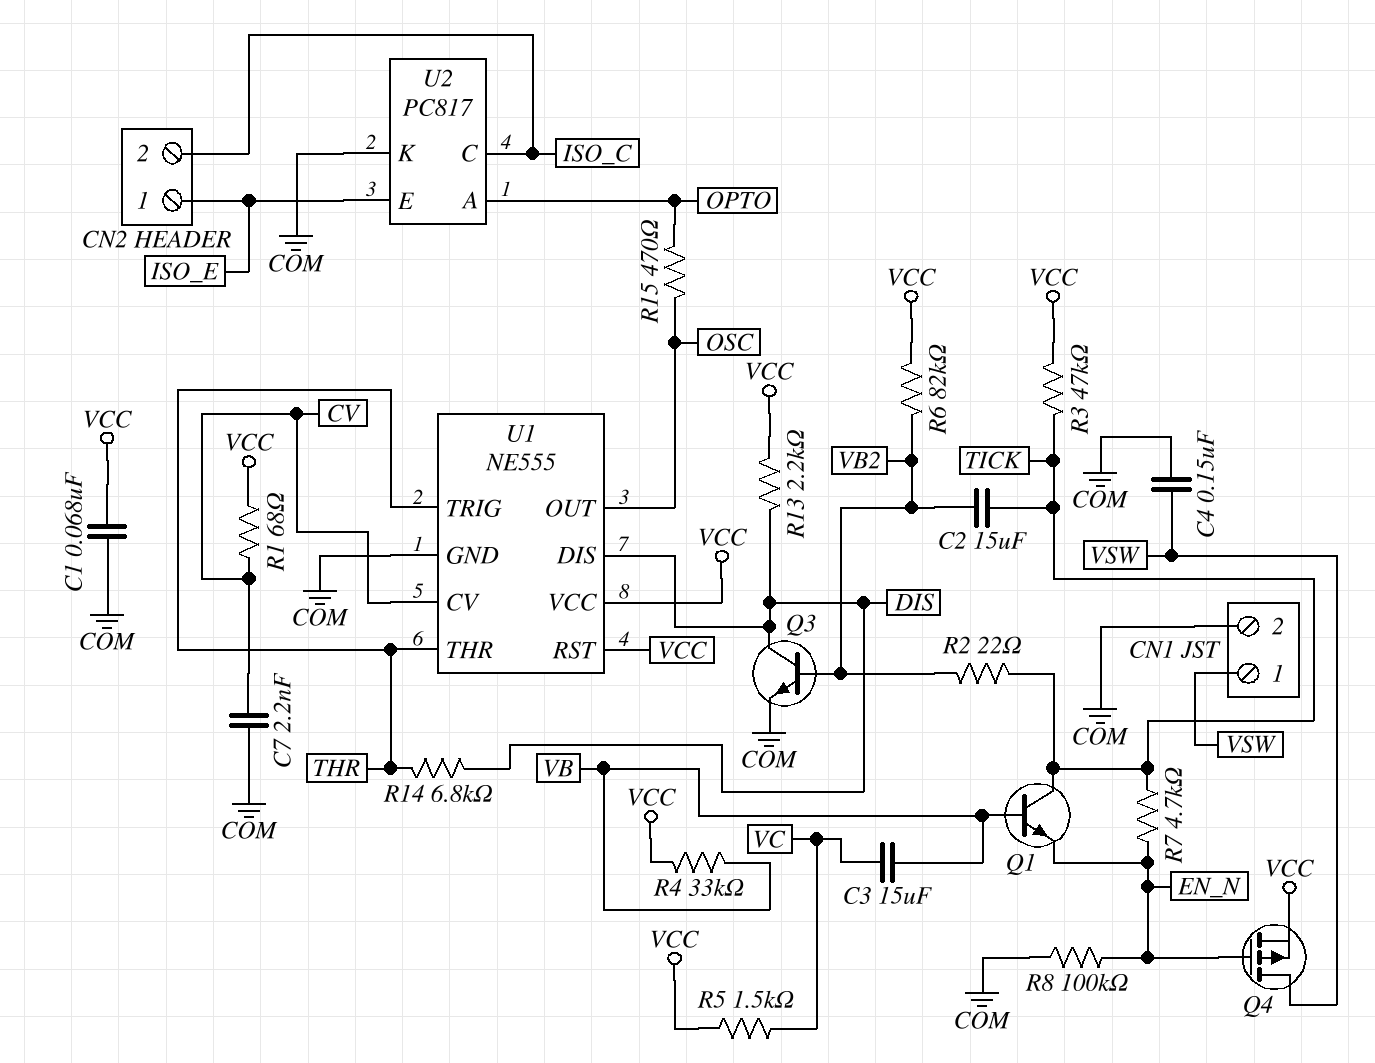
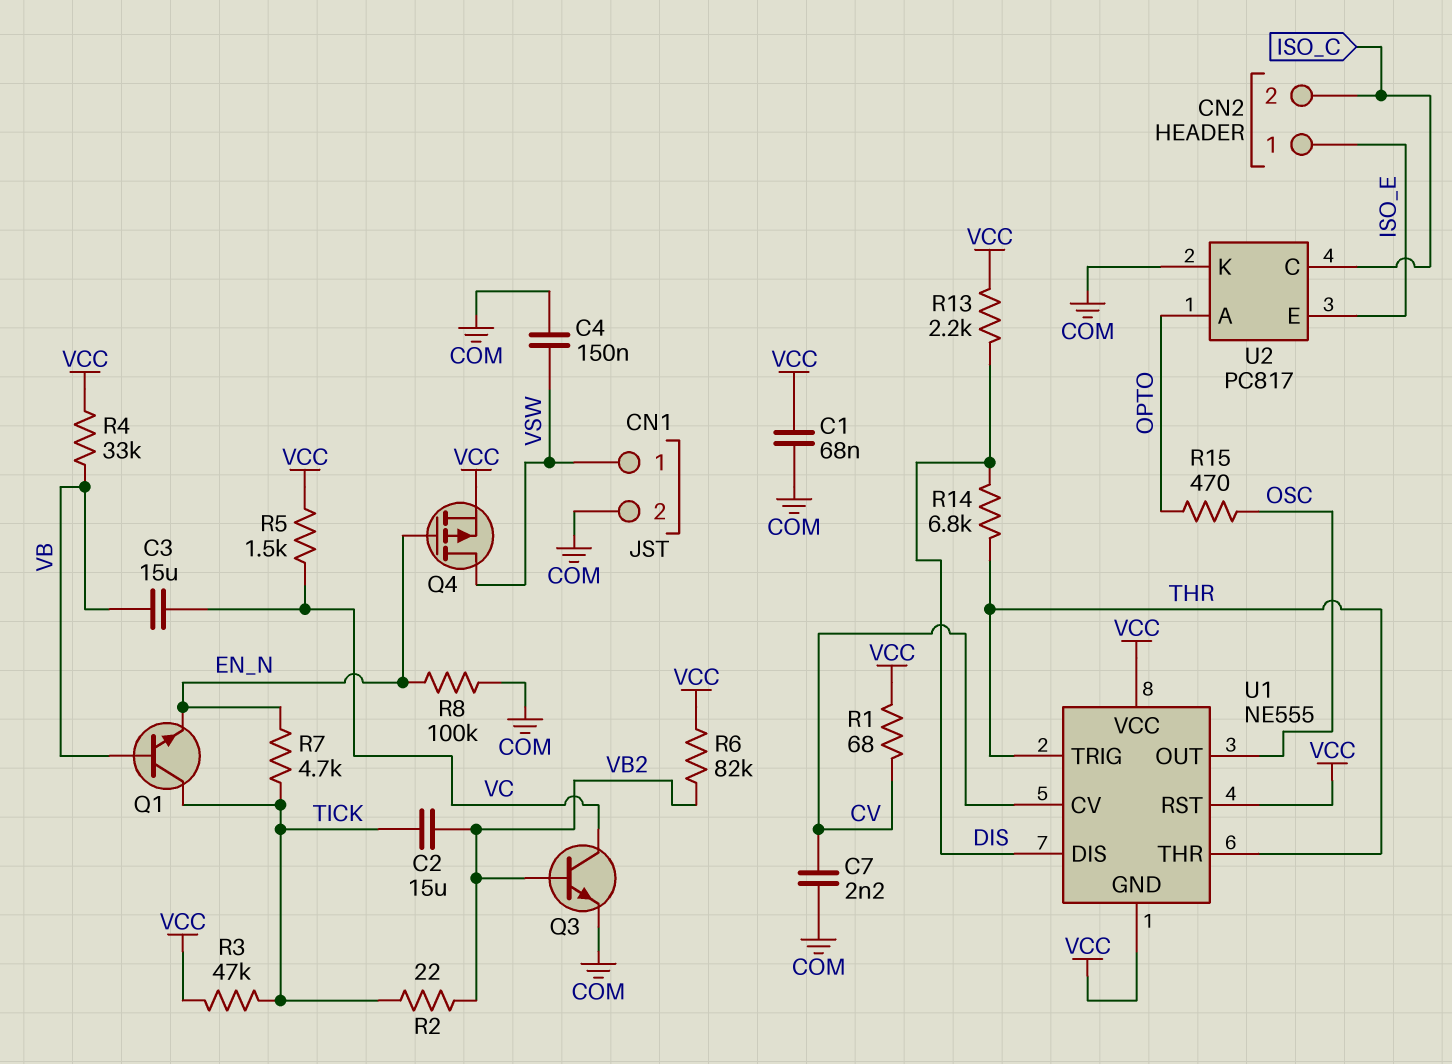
Q3: NPN (B VB2, C DIS, E COM) -> NPN (B VB2, C VC, E COM)
U1 pin GND: COM -> VCC

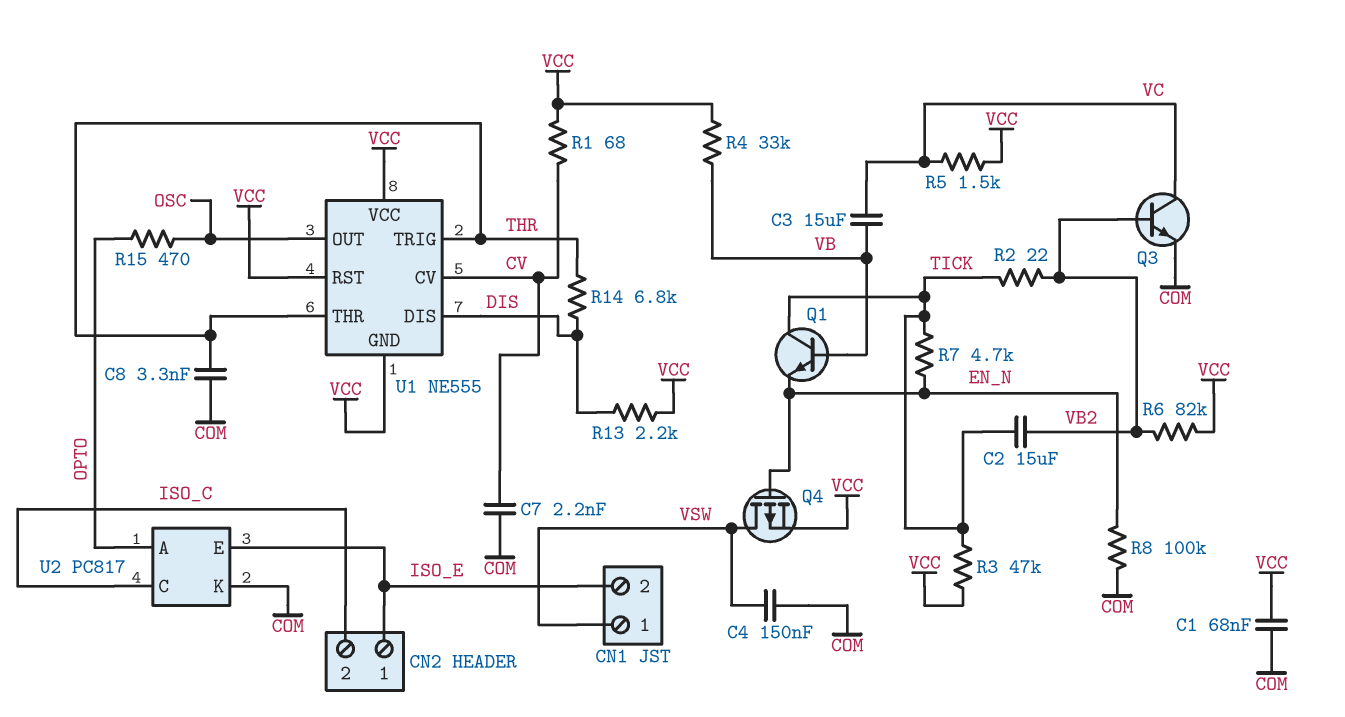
C8: none -> 3.3nF (COM, THR)
CN1 pin 2: COM -> ISO_E

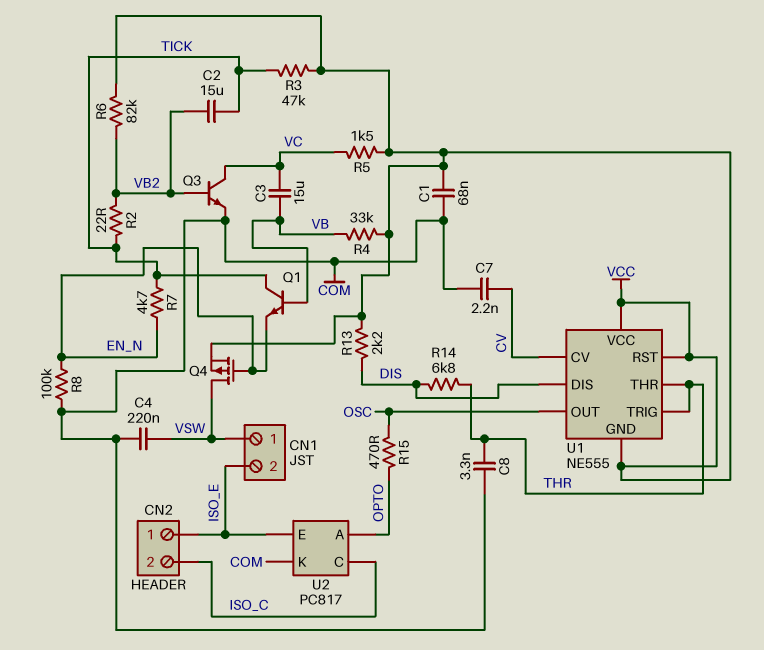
C4: 150nF (COM, VSW) -> 220nF (COM, VSW)
R1: 68 (CV, VCC) -> none

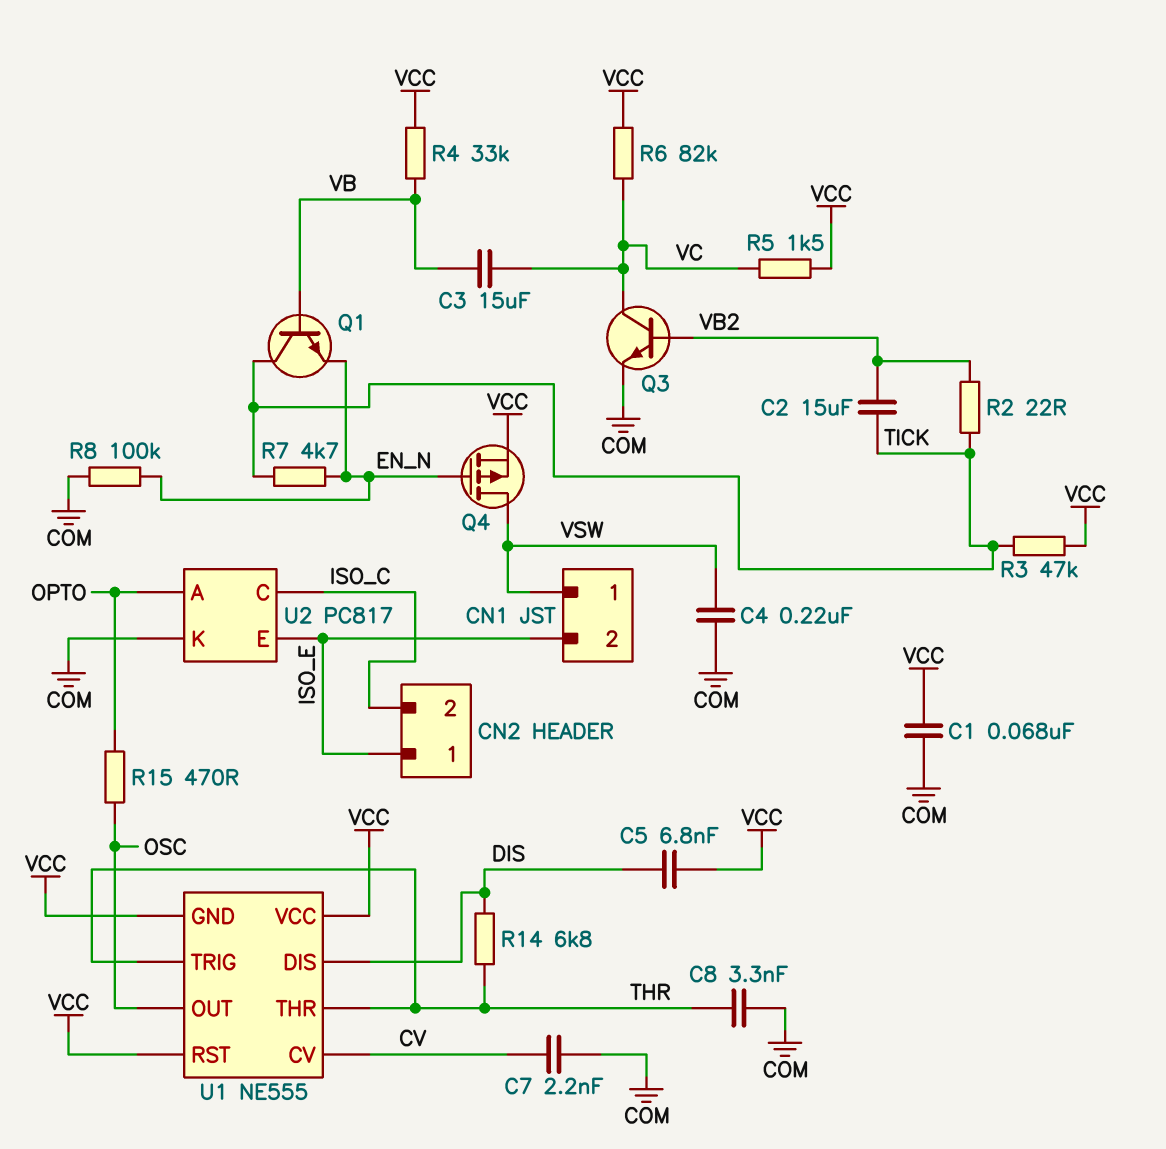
C5: none -> 6.8nF (DIS, VCC)
R6: 82k (VB2, VCC) -> 82k (VC, VCC)
R13: 2.2k (DIS, VCC) -> none

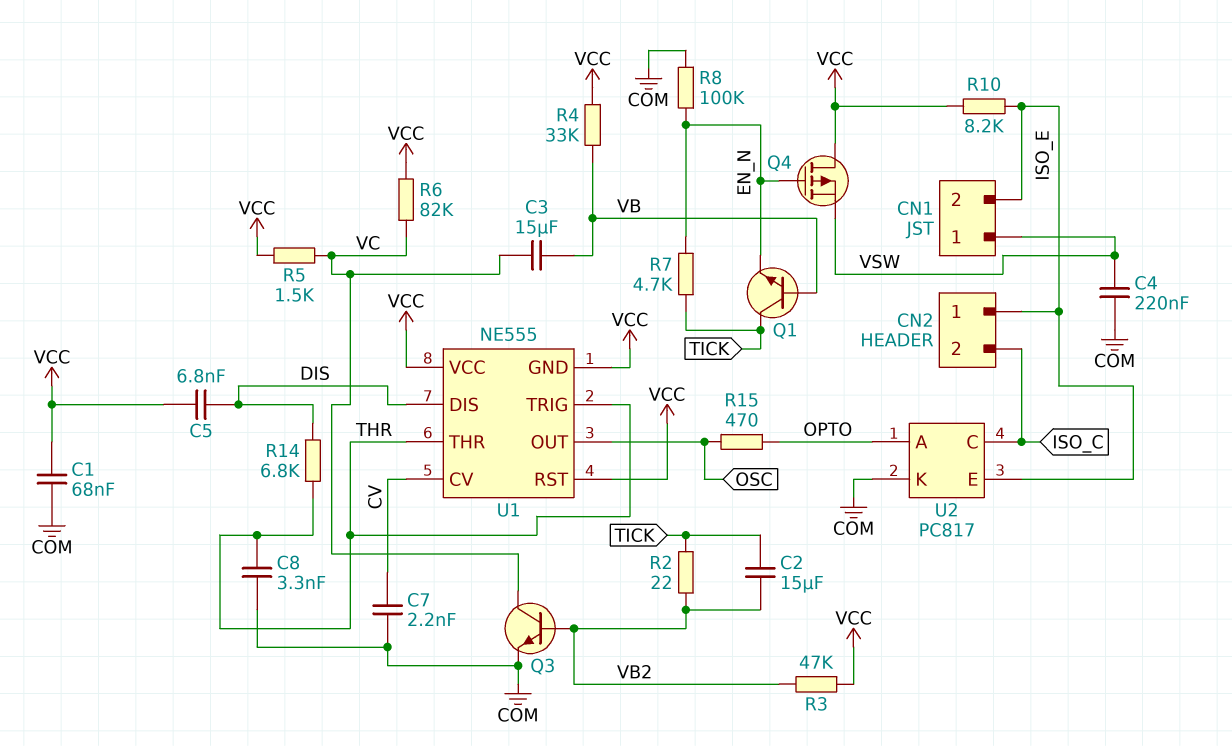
Q4: PMOS (G EN_N, D VSW, S VCC) -> PMOS (G EN_N, D VCC, S VSW)
R3: 47k (TICK, VCC) -> 47k (VB2, VCC)
R10: none -> 8.2k (ISO_E, VCC)

